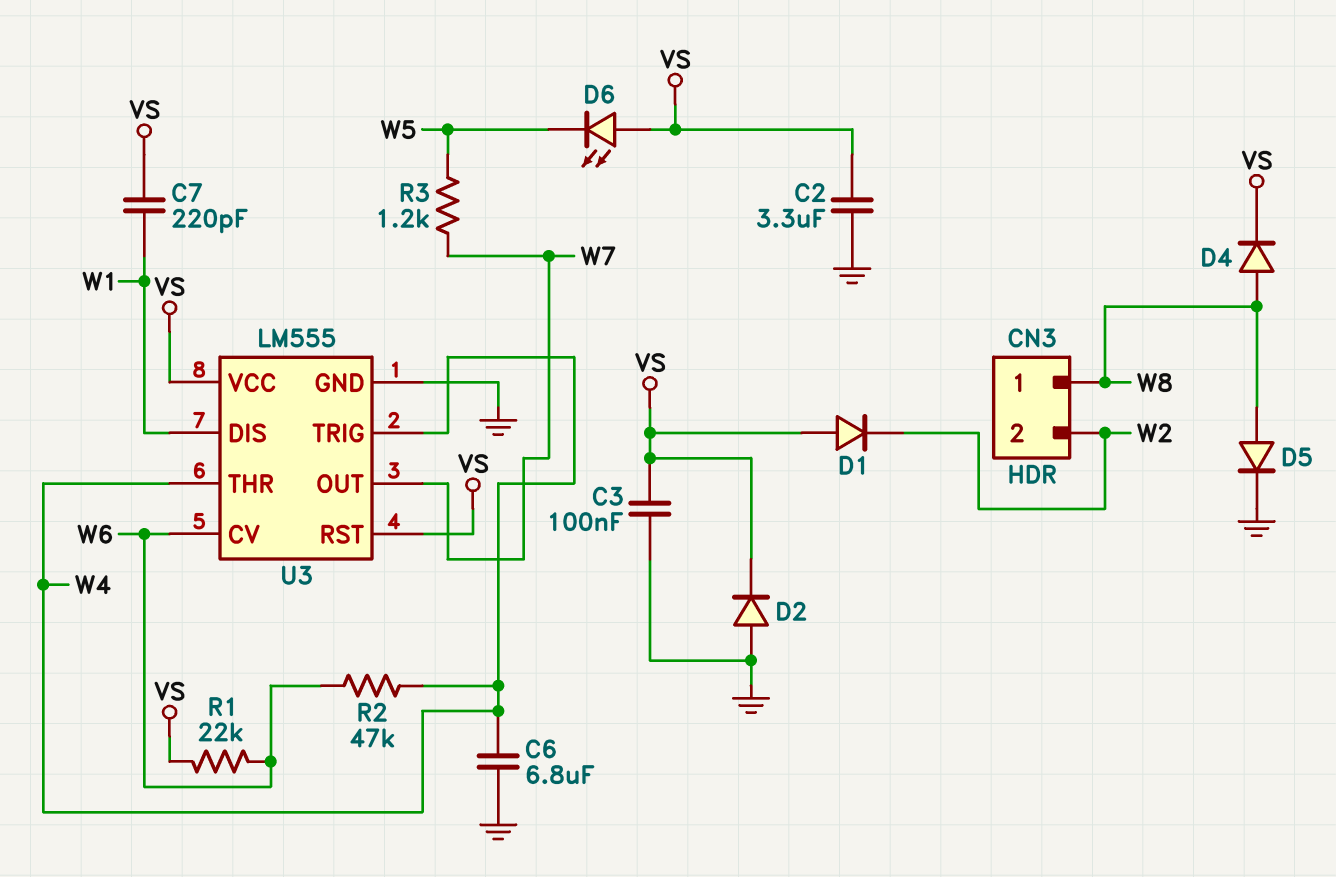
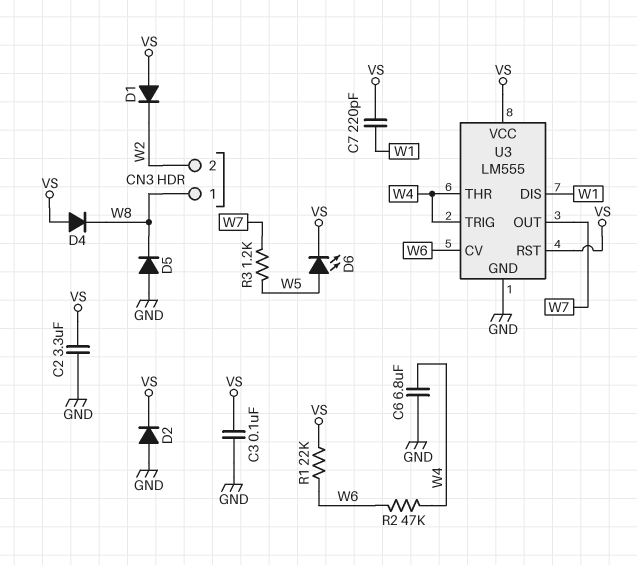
D4: diode (A W8, K VS) -> diode (A VS, K W8)
D5: diode (A W8, K GND) -> diode (A GND, K W8)
D6: LED (A VS, K W5) -> LED (A W5, K VS)

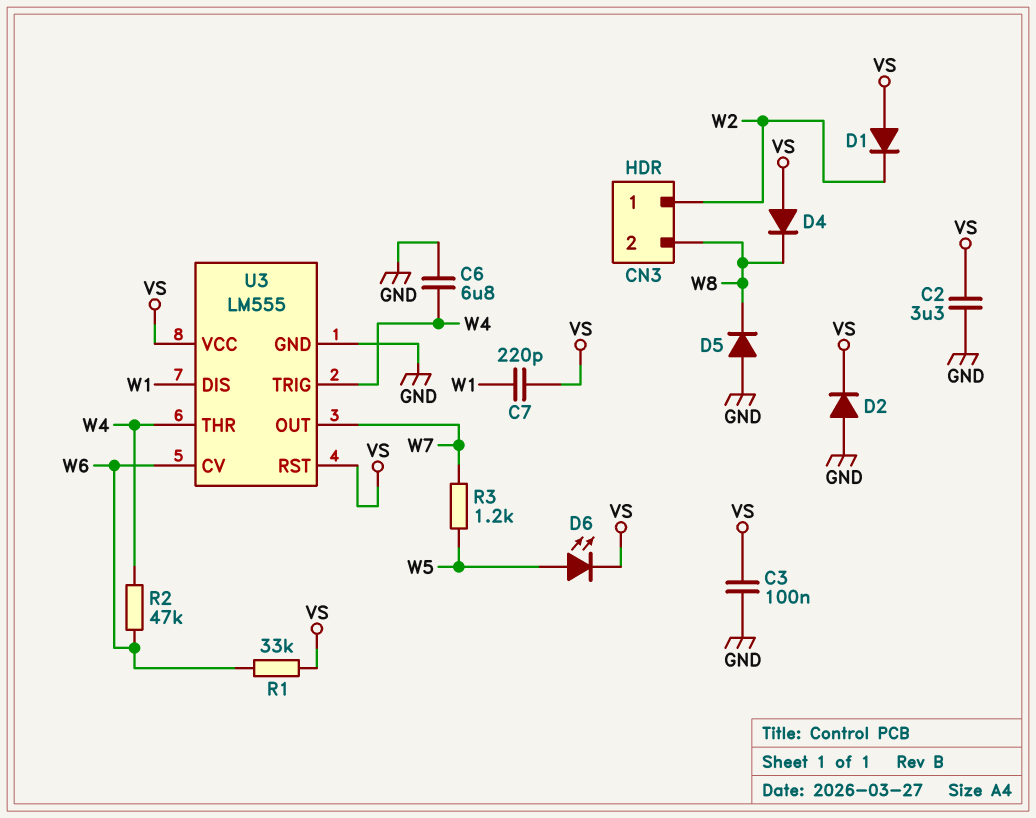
CN3 pin 1: W8 -> W2
CN3 pin 2: W2 -> W8
R1: 22k (VS, W6) -> 33k (VS, W6)

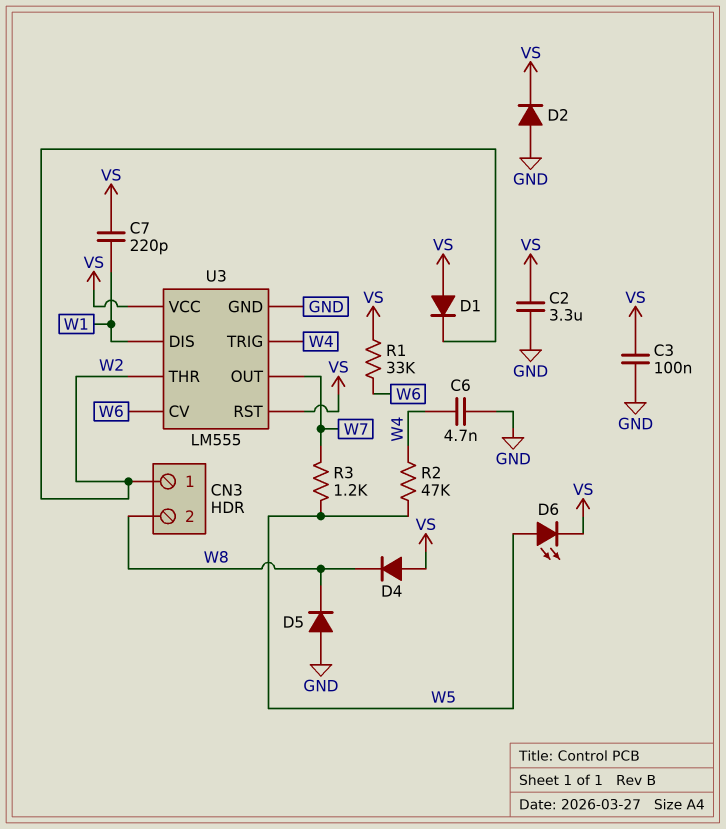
C6: 6.8uF (GND, W4) -> 4.7nF (GND, W4)
R2: 47k (W4, W6) -> 47k (W4, W5)
U3 pin THR: W4 -> W2

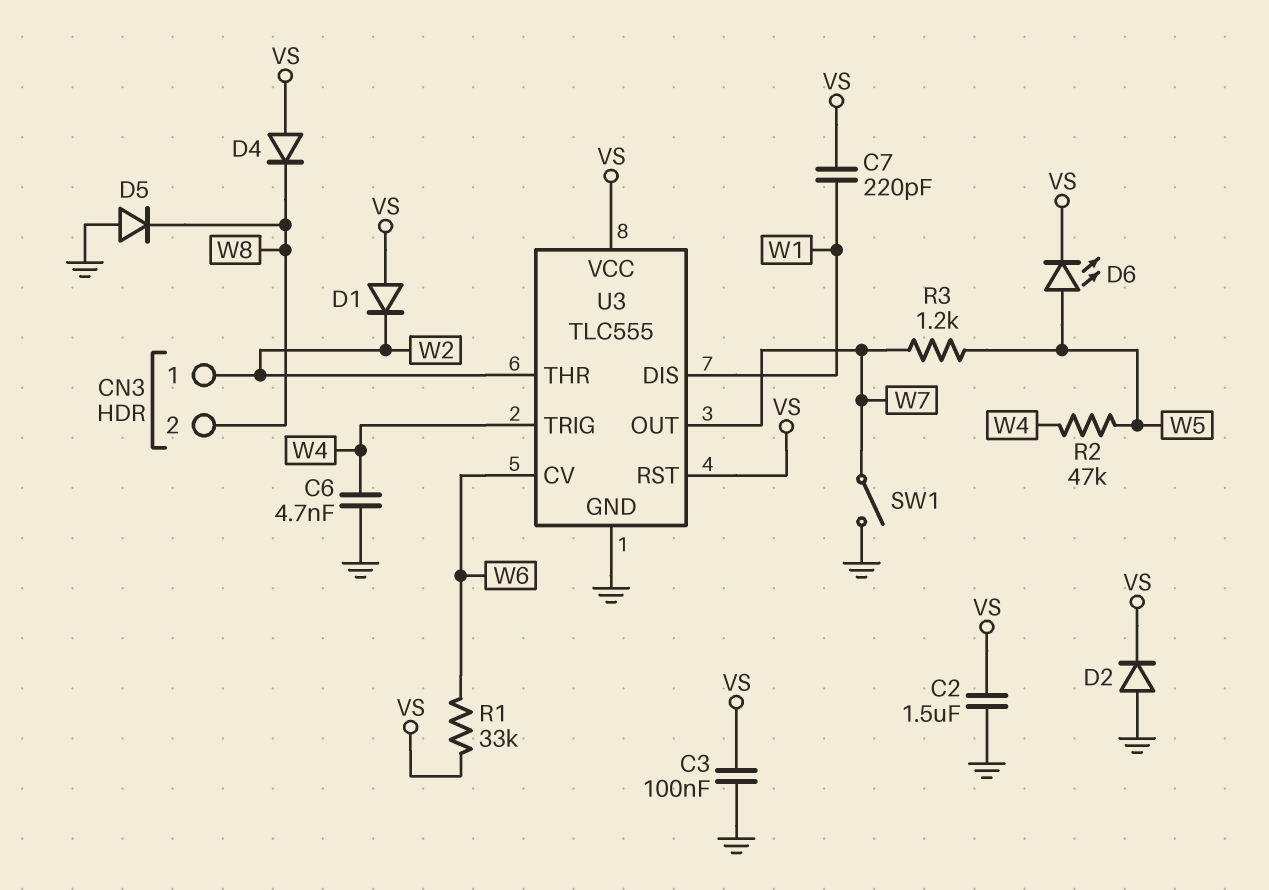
C2: 3.3uF (GND, VS) -> 1.5uF (GND, VS)
SW1: none -> switch (GND, W7)
U3: LM555 -> TLC555

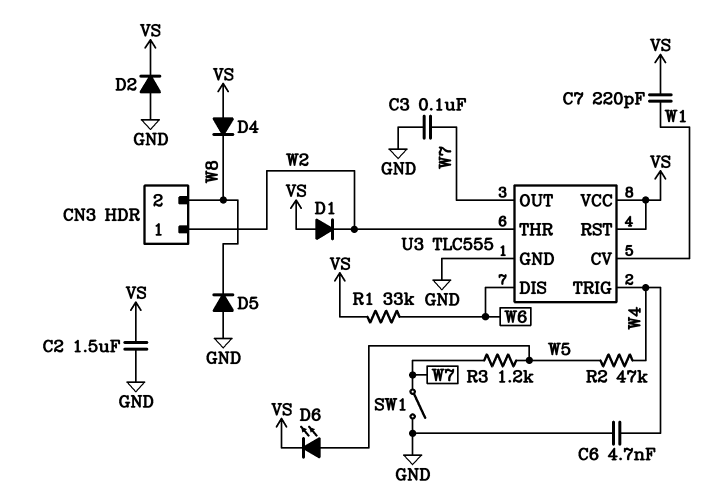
C3: 100nF (GND, VS) -> 100nF (GND, W7)
U3 pin CV: W6 -> W1
U3 pin DIS: W1 -> W6

